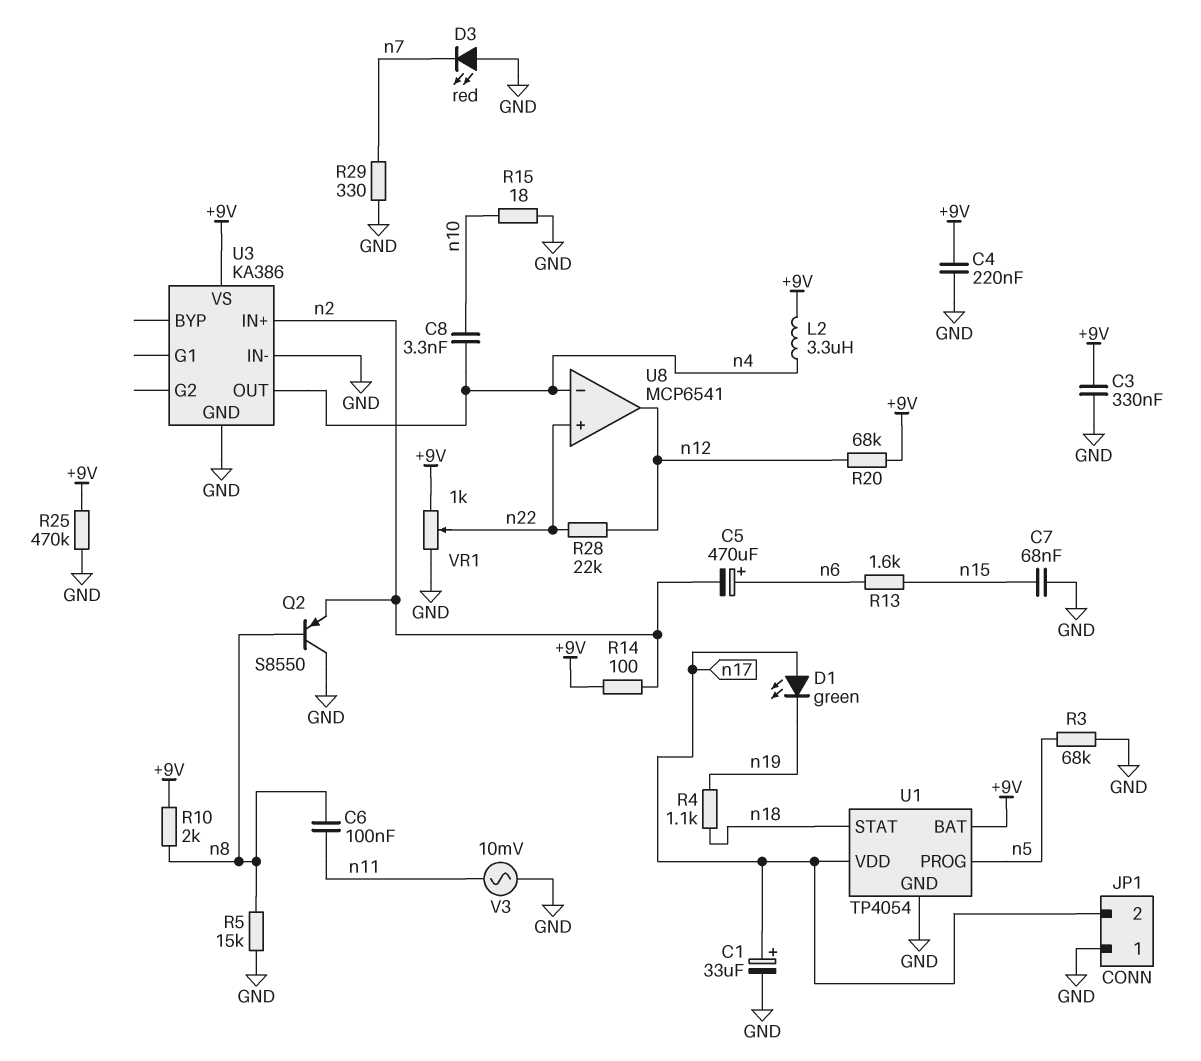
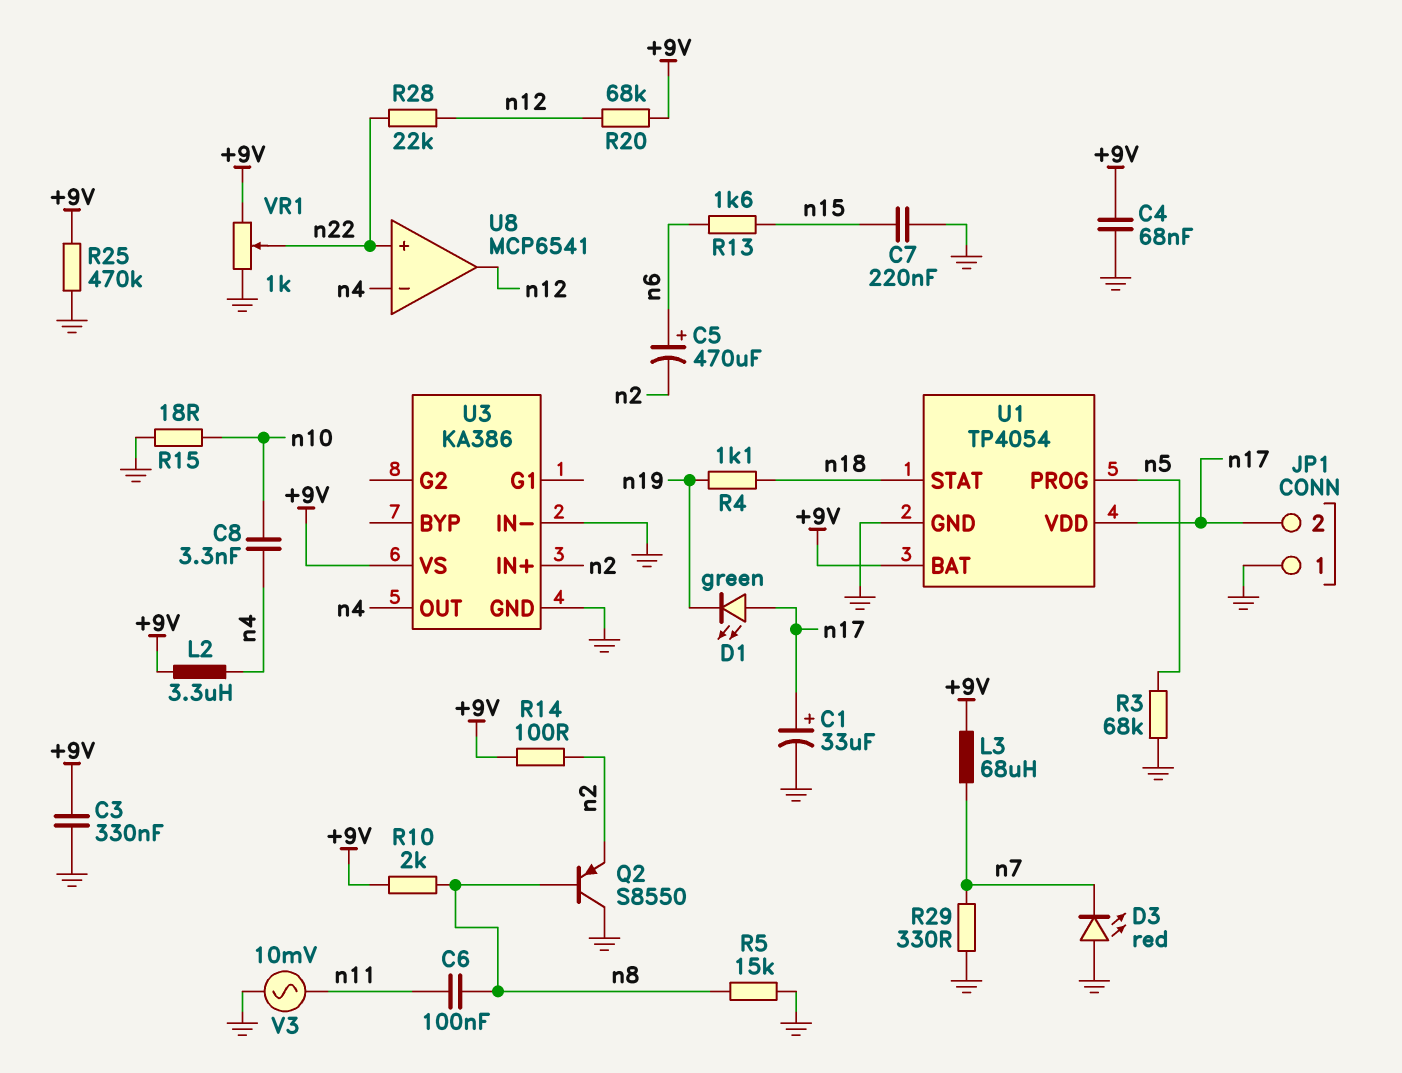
C4: 220nF (+9V, GND) -> 68nF (+9V, GND)
C7: 68nF (GND, n15) -> 220nF (GND, n15)
L3: none -> 68uH (+9V, n7)

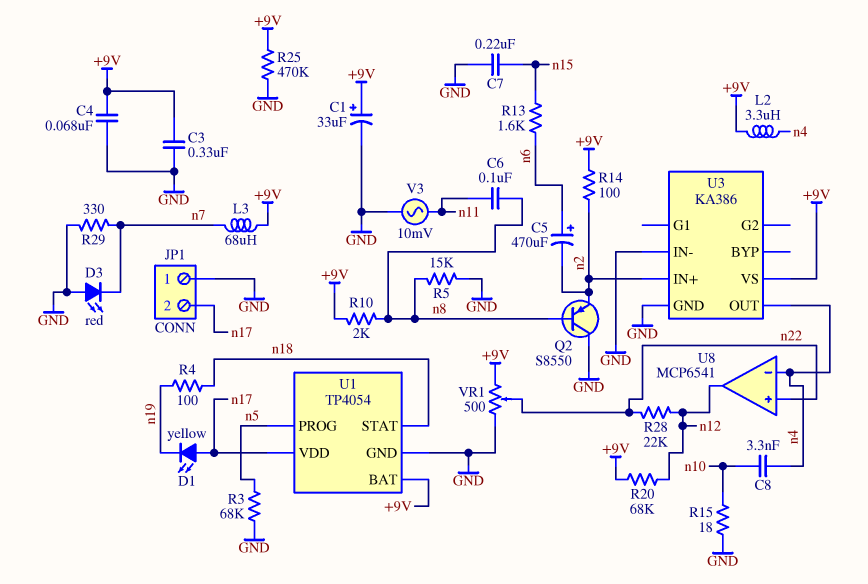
C1: 33uF (plus n17, minus GND) -> 33uF (plus +9V, minus GND)
D1: LED green (A n17, K n19) -> LED yellow (A n17, K n19)
R4: 1.1k (n18, n19) -> 100 (n18, n19)
VR1: 1k (+9V, GND, wiper n22) -> 500 (+9V, GND, wiper n22)

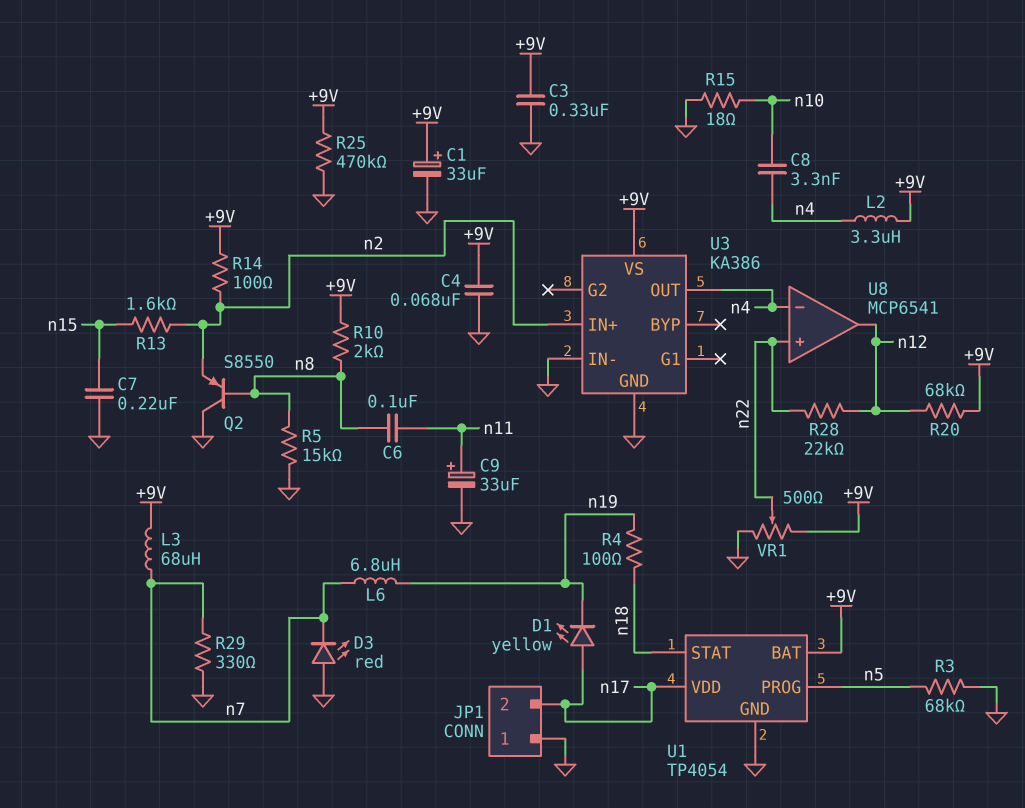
C5: 470uF (plus n6, minus n2) -> none
C9: none -> 33uF (plus n11, minus GND)
L6: none -> 6.8uH (n7, n19)
R13: 1.6k (n6, n15) -> 1.6k (n2, n15)
V3: AC 10mV (GND, n11) -> none

